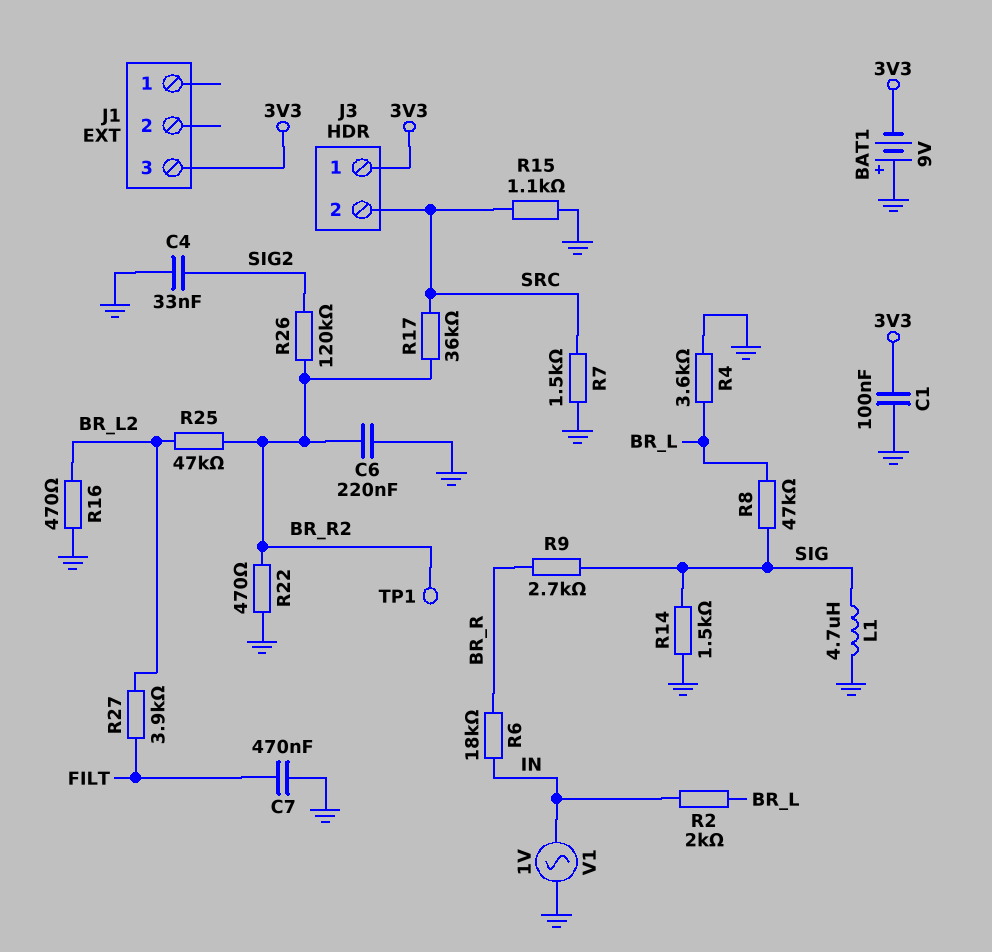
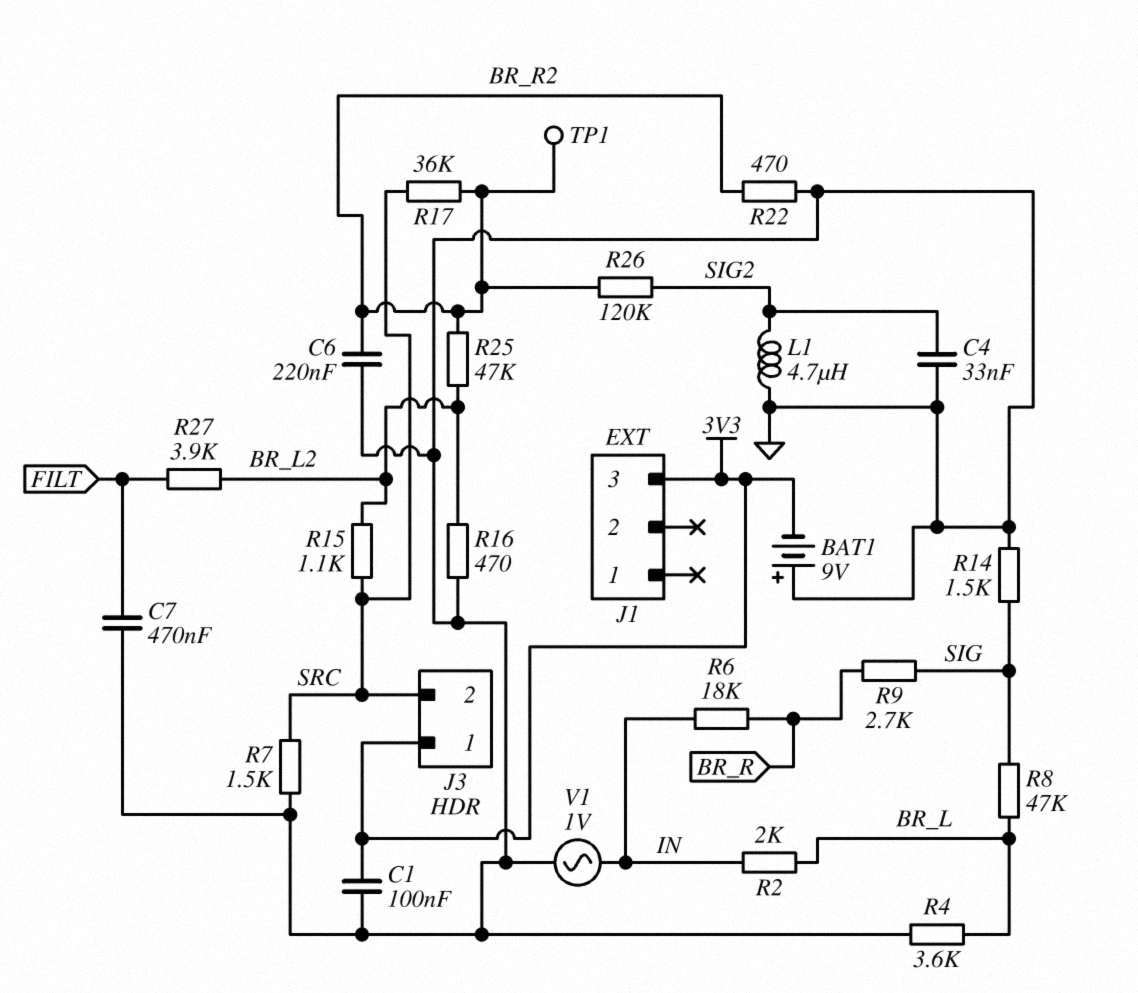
L1: 4.7uH (GND, SIG) -> 4.7uH (GND, SIG2)
R15: 1.1k (GND, SRC) -> 1.1k (BR_L2, SRC)

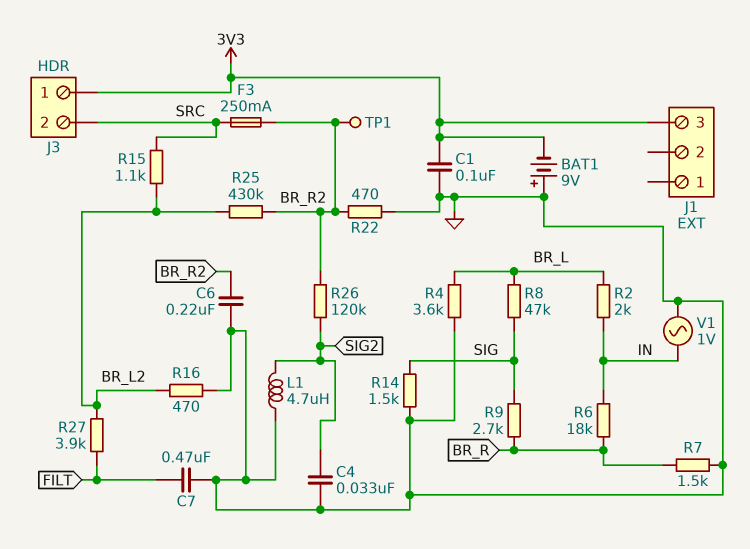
F3: none -> 250mA (BR_R2, SRC)
R7: 1.5k (GND, SRC) -> 1.5k (BR_R, GND)
R17: 36k (BR_R2, SRC) -> none
R25: 47k (BR_L2, BR_R2) -> 430k (BR_L2, BR_R2)

